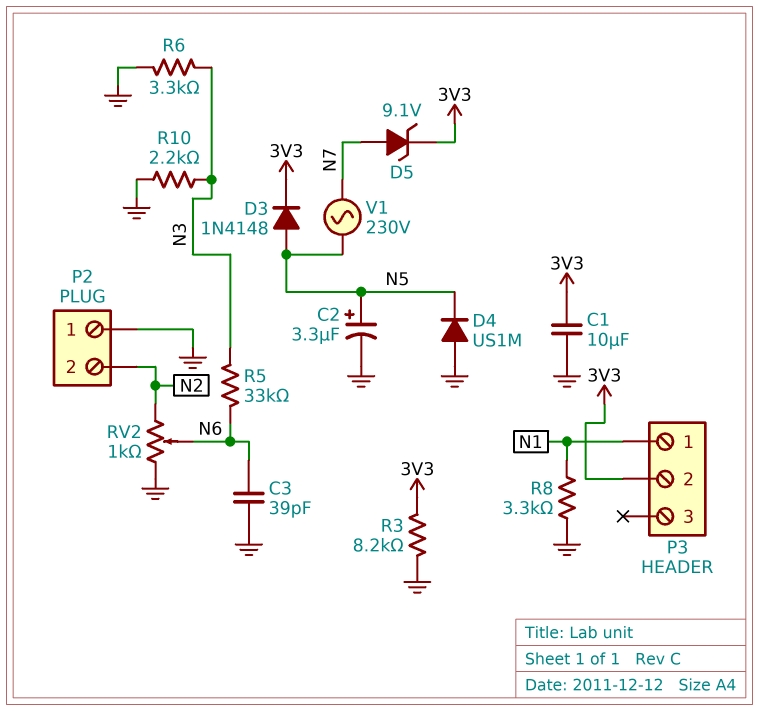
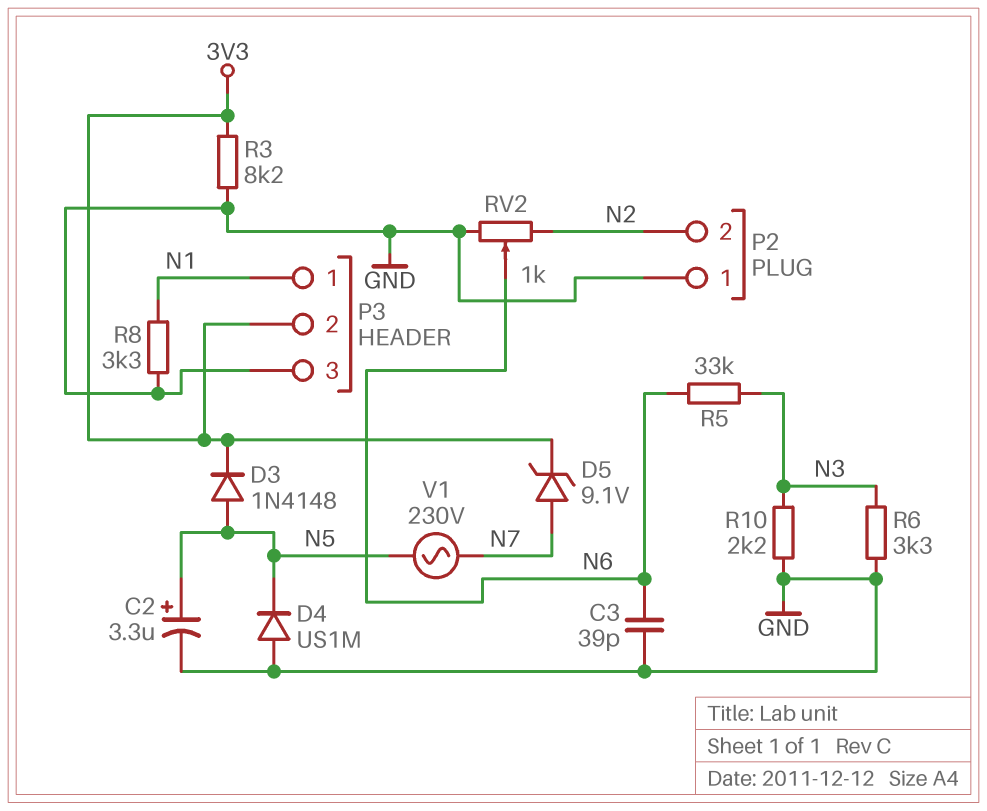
C1: 10uF (3V3, GND) -> none
P3 pin 3: none -> GND

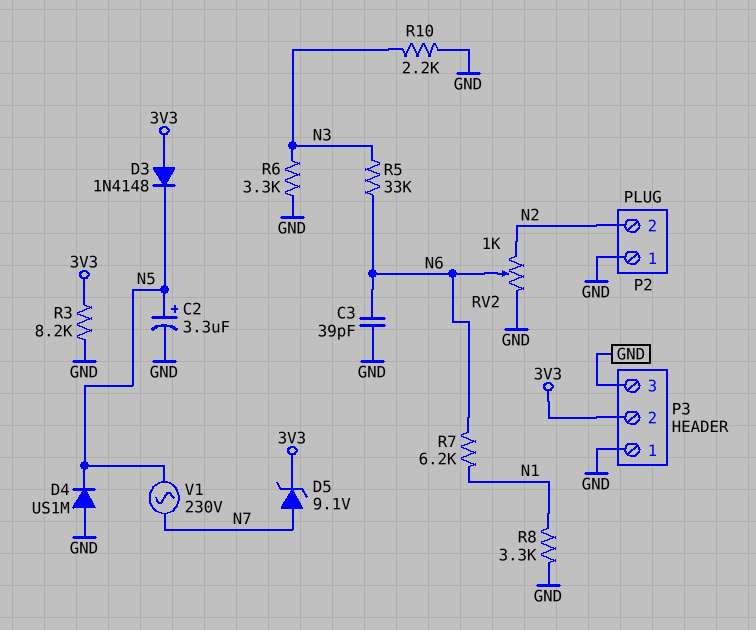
D3: diode 1N4148 (A N5, K 3V3) -> diode 1N4148 (A 3V3, K N5)
P3 pin 1: N1 -> GND
R7: none -> 6.2k (N1, N6)

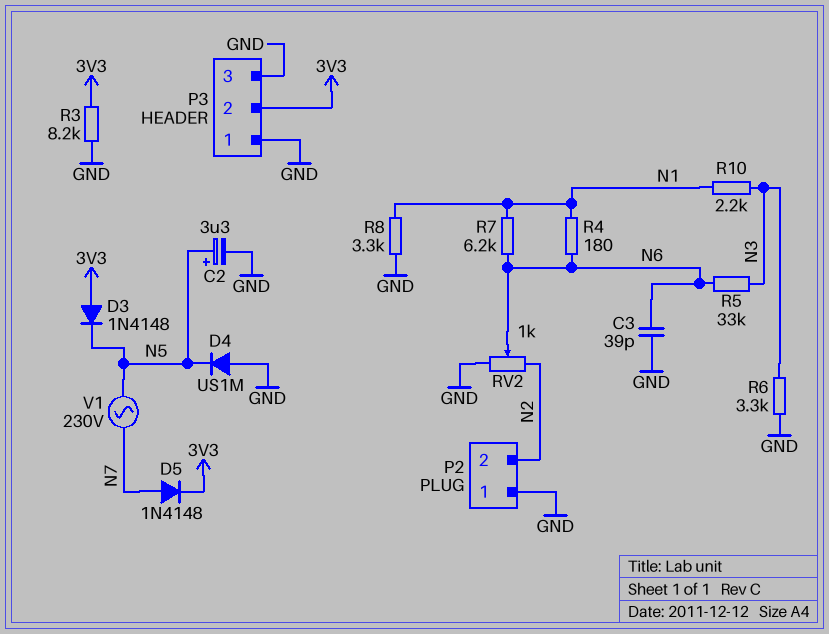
D5: zener 9.1V (A N7, K 3V3) -> diode 1N4148 (A N7, K 3V3)
R4: none -> 180 (N1, N6)
R10: 2.2k (GND, N3) -> 2.2k (N1, N3)

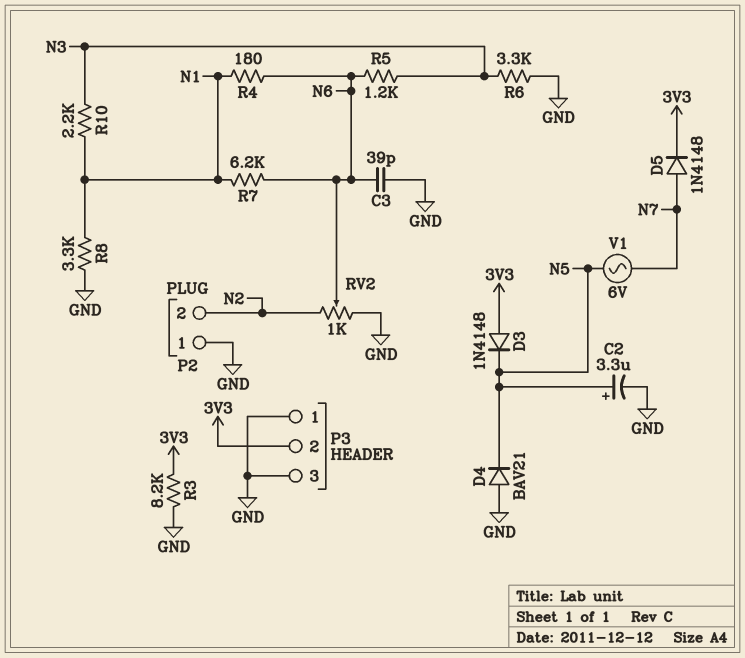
D4: diode US1M (A GND, K N5) -> diode BAV21 (A GND, K N5)
R5: 33k (N3, N6) -> 1.2k (N3, N6)
V1: AC 230V (N5, N7) -> AC 6V (N5, N7)

